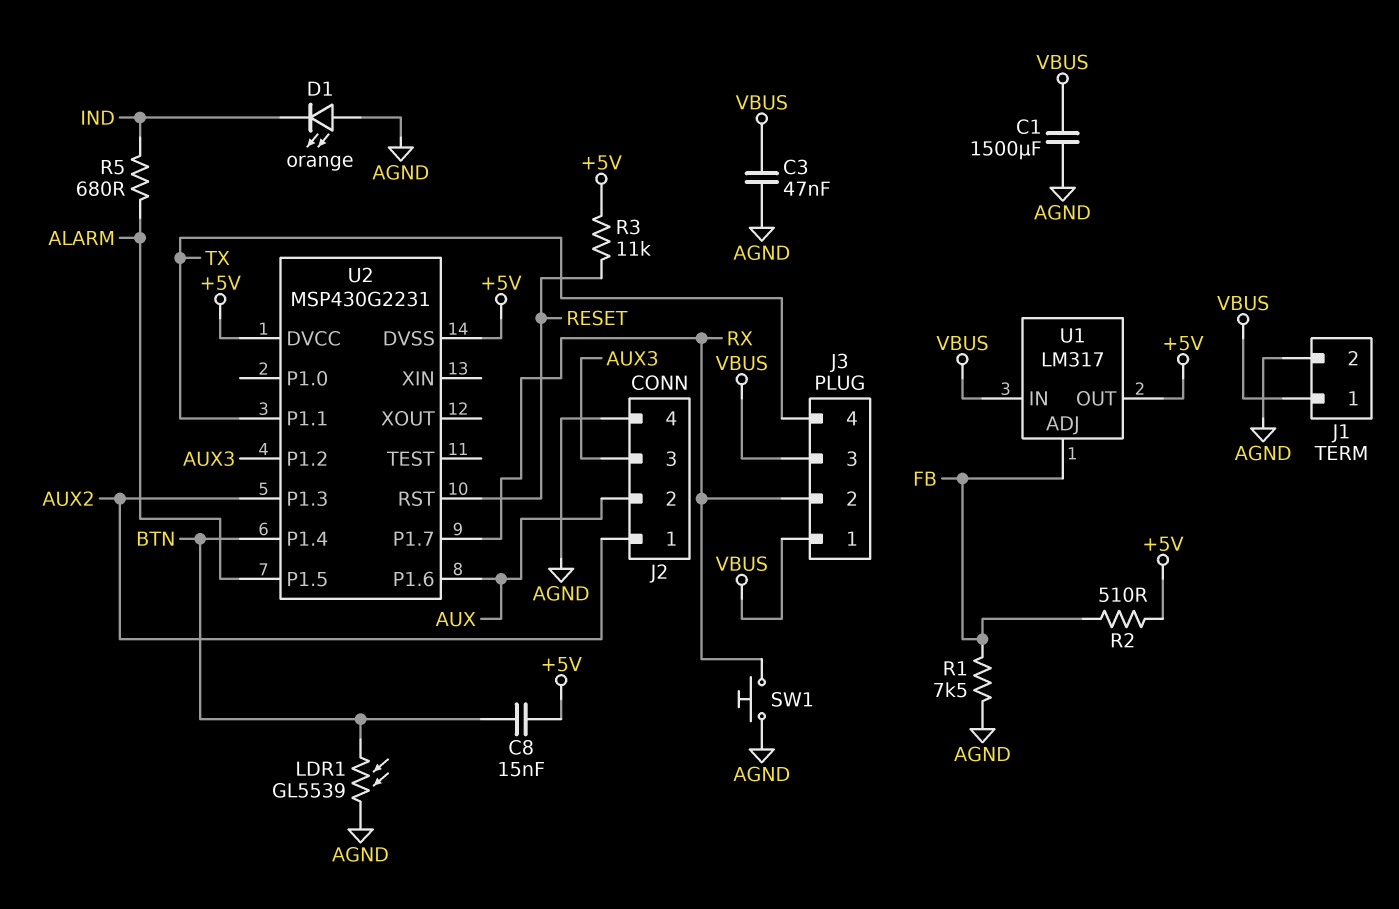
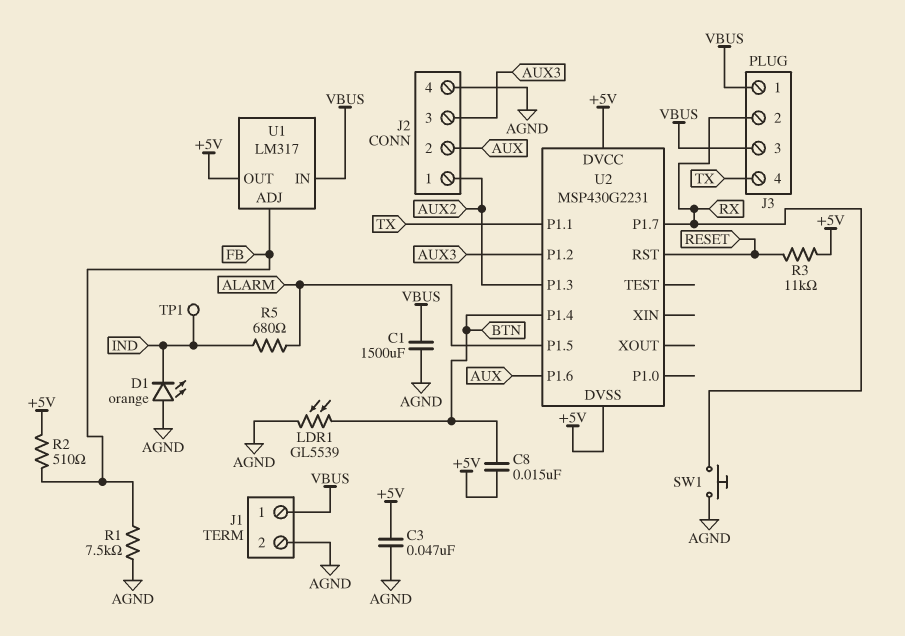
C3: 47nF (AGND, VBUS) -> 47nF (+5V, AGND)
TP1: none -> test point (IND)

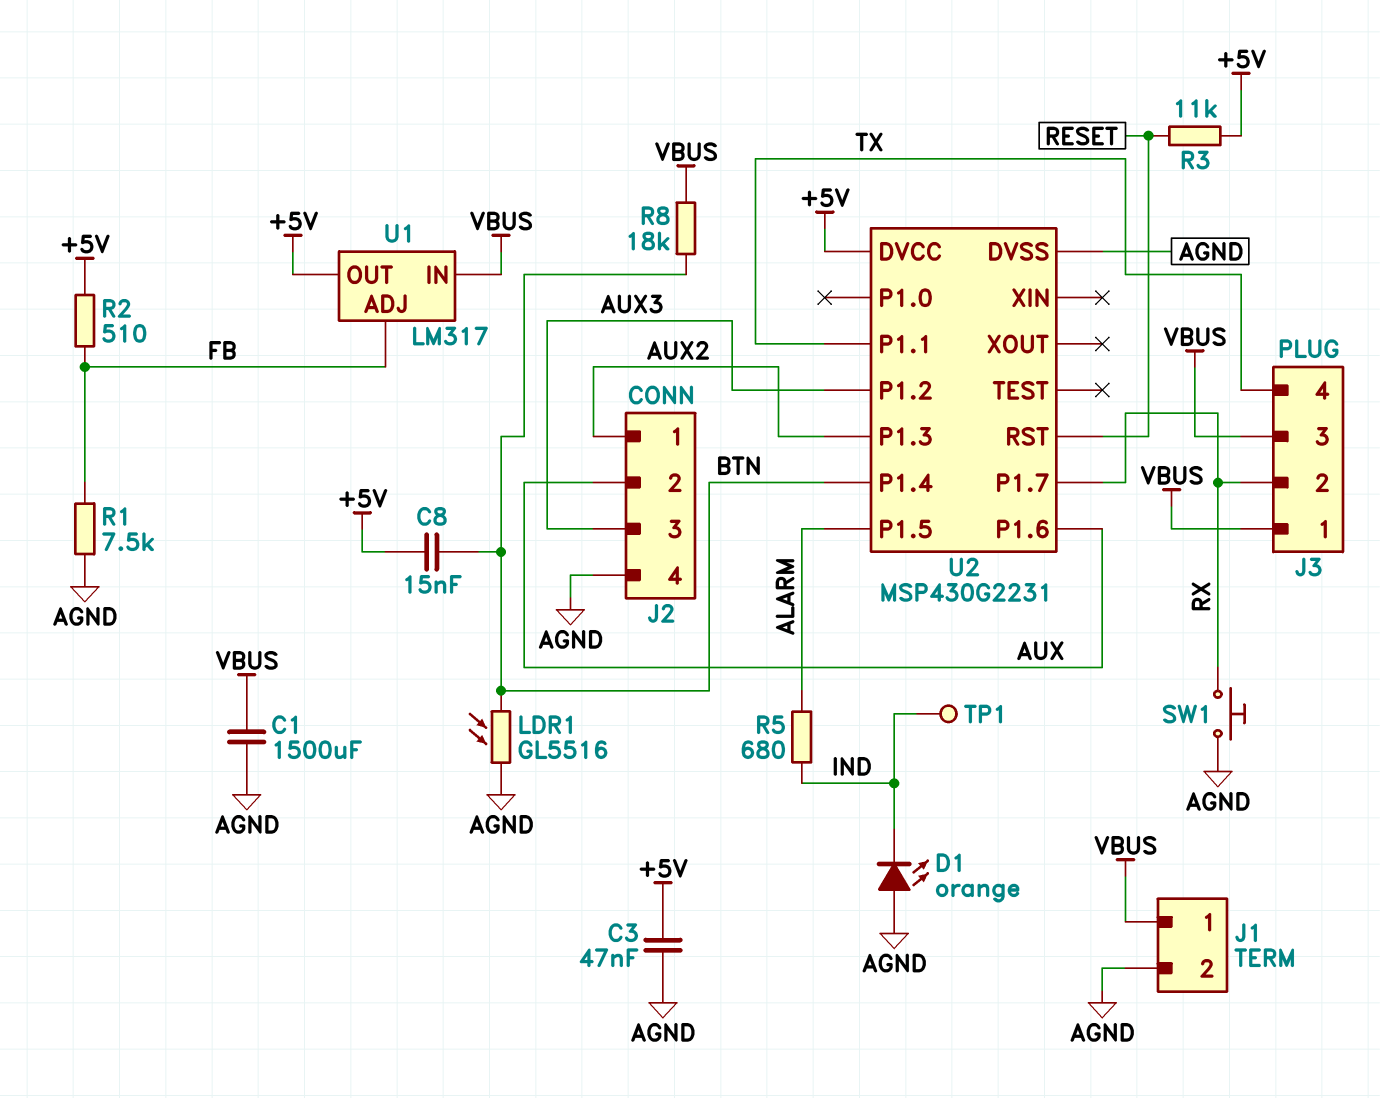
LDR1: GL5539 (AGND, BTN) -> GL5516 (AGND, BTN)
R8: none -> 18k (BTN, VBUS)
U2 pin DVSS: +5V -> AGND

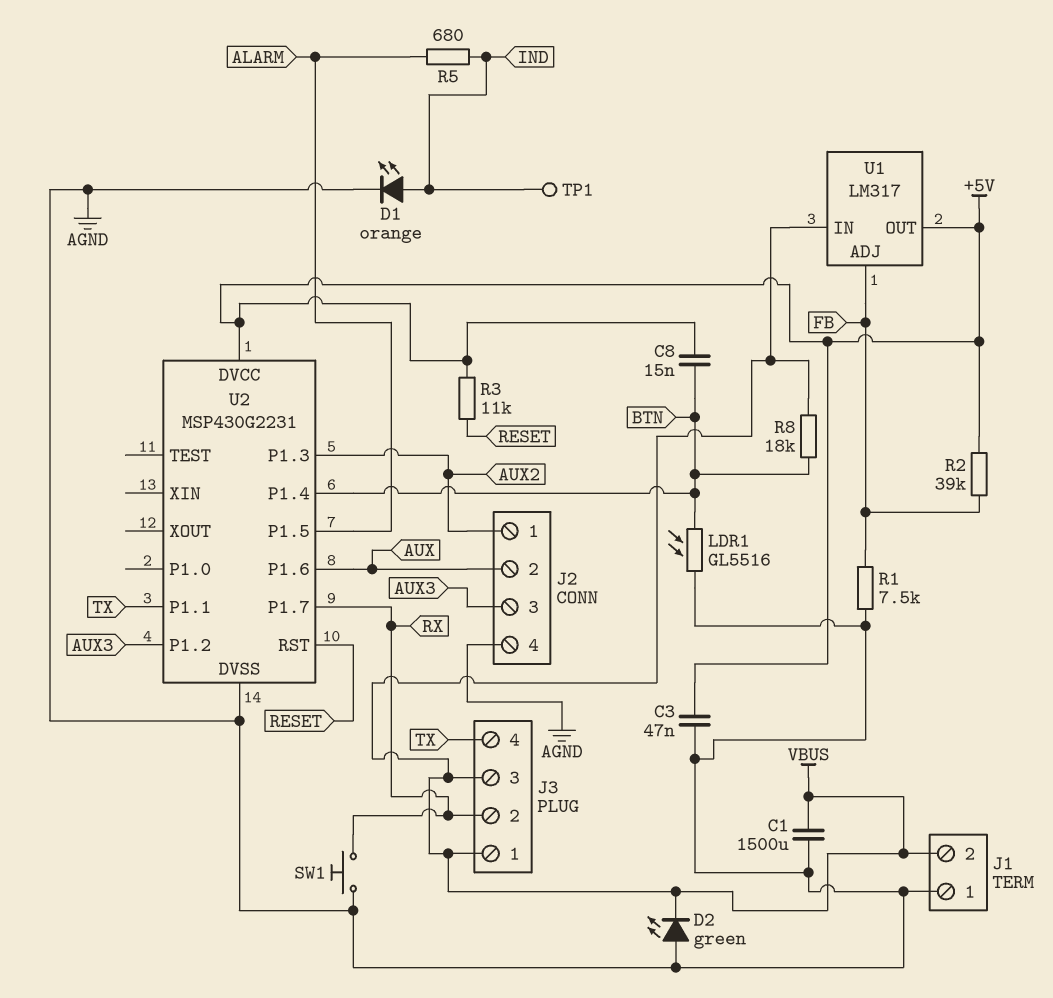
D1: LED orange (A AGND, K IND) -> LED orange (A IND, K AGND)
D2: none -> LED green (A AGND, K VBUS)
J1 pin 1: VBUS -> AGND
J1 pin 2: AGND -> VBUS
R2: 510 (+5V, FB) -> 39k (+5V, FB)

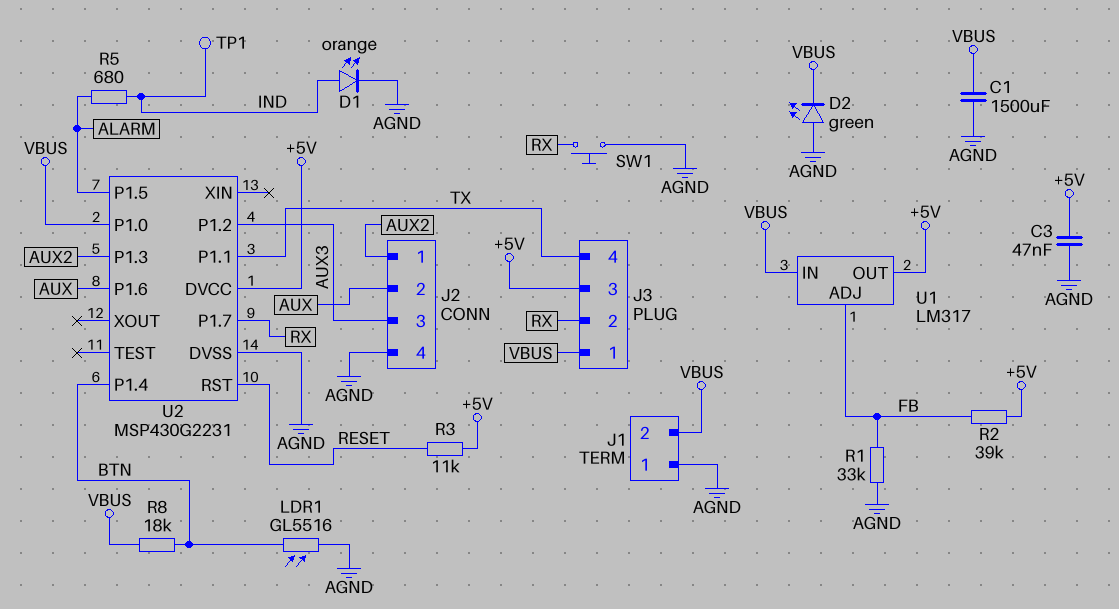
C8: 15nF (+5V, BTN) -> none
J3 pin 3: VBUS -> +5V
R1: 7.5k (AGND, FB) -> 33k (AGND, FB)
U2 pin P1.0: none -> VBUS

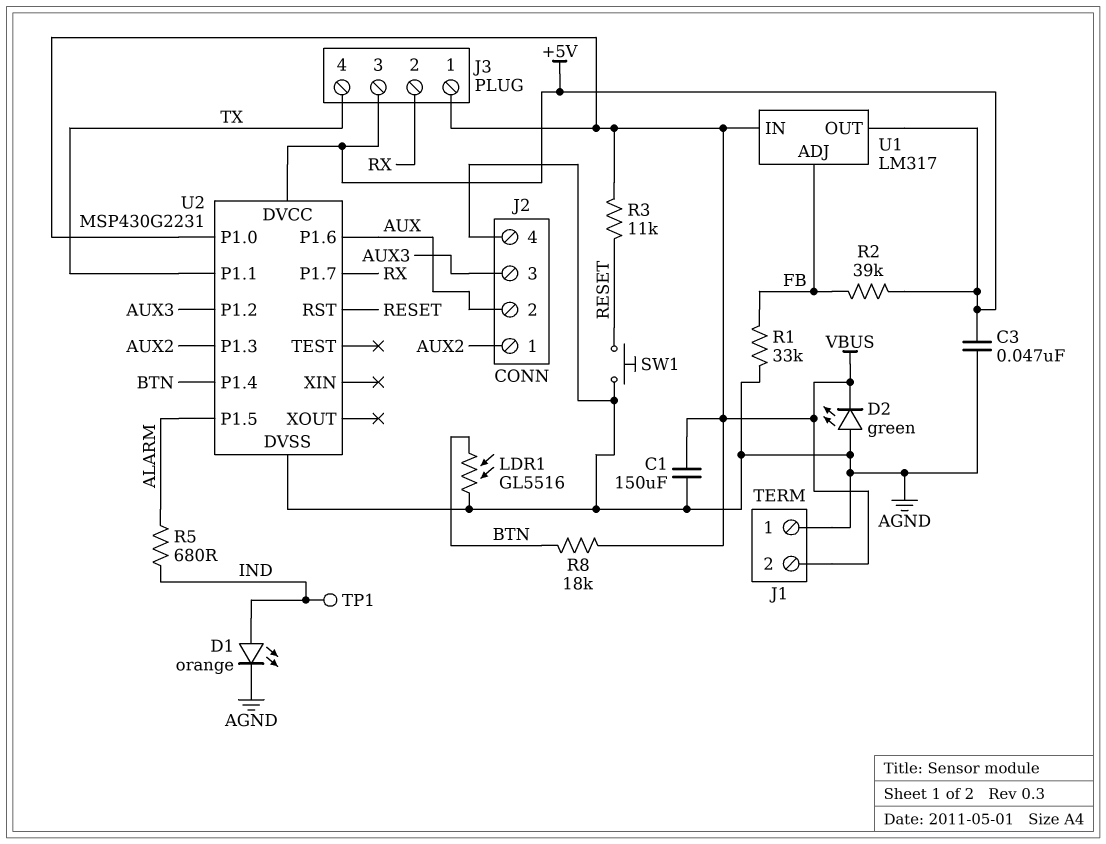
C1: 1500uF (AGND, VBUS) -> 150uF (AGND, VBUS)
R3: 11k (+5V, RESET) -> 11k (RESET, VBUS)
SW1: button (AGND, RX) -> button (AGND, RESET)

